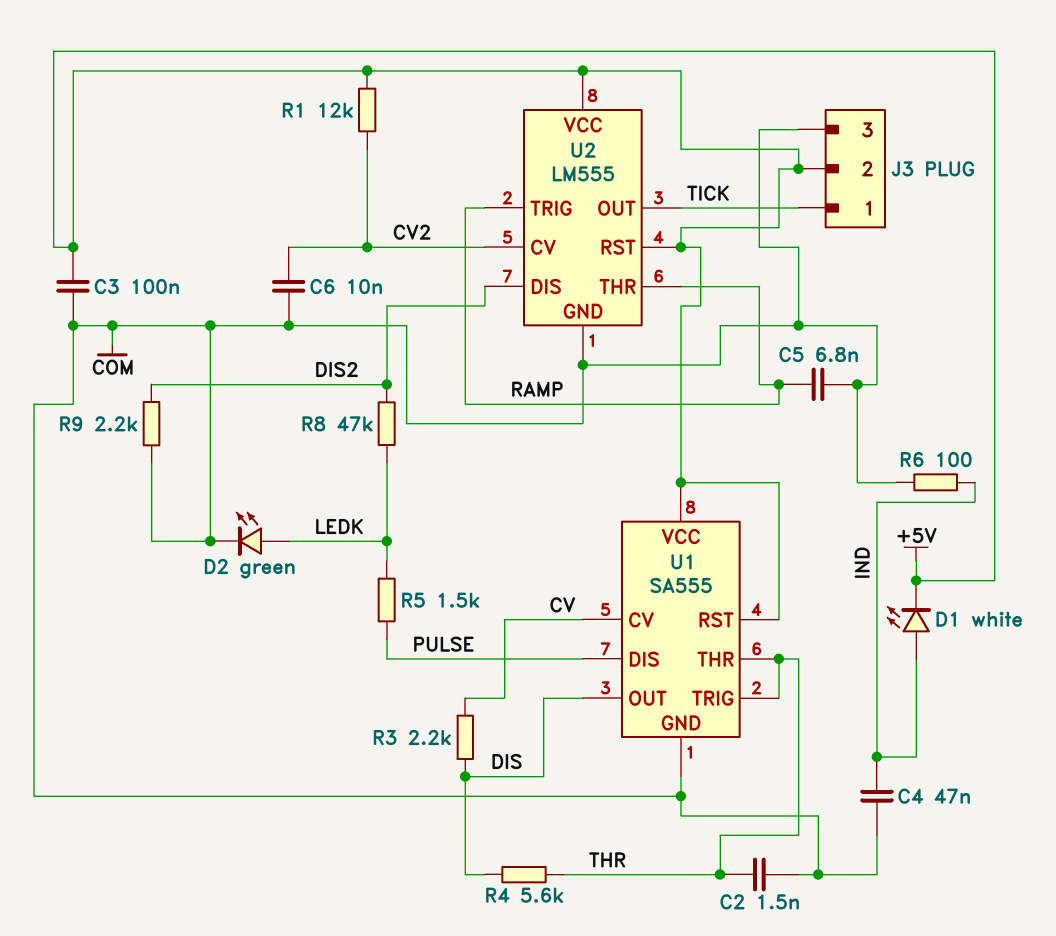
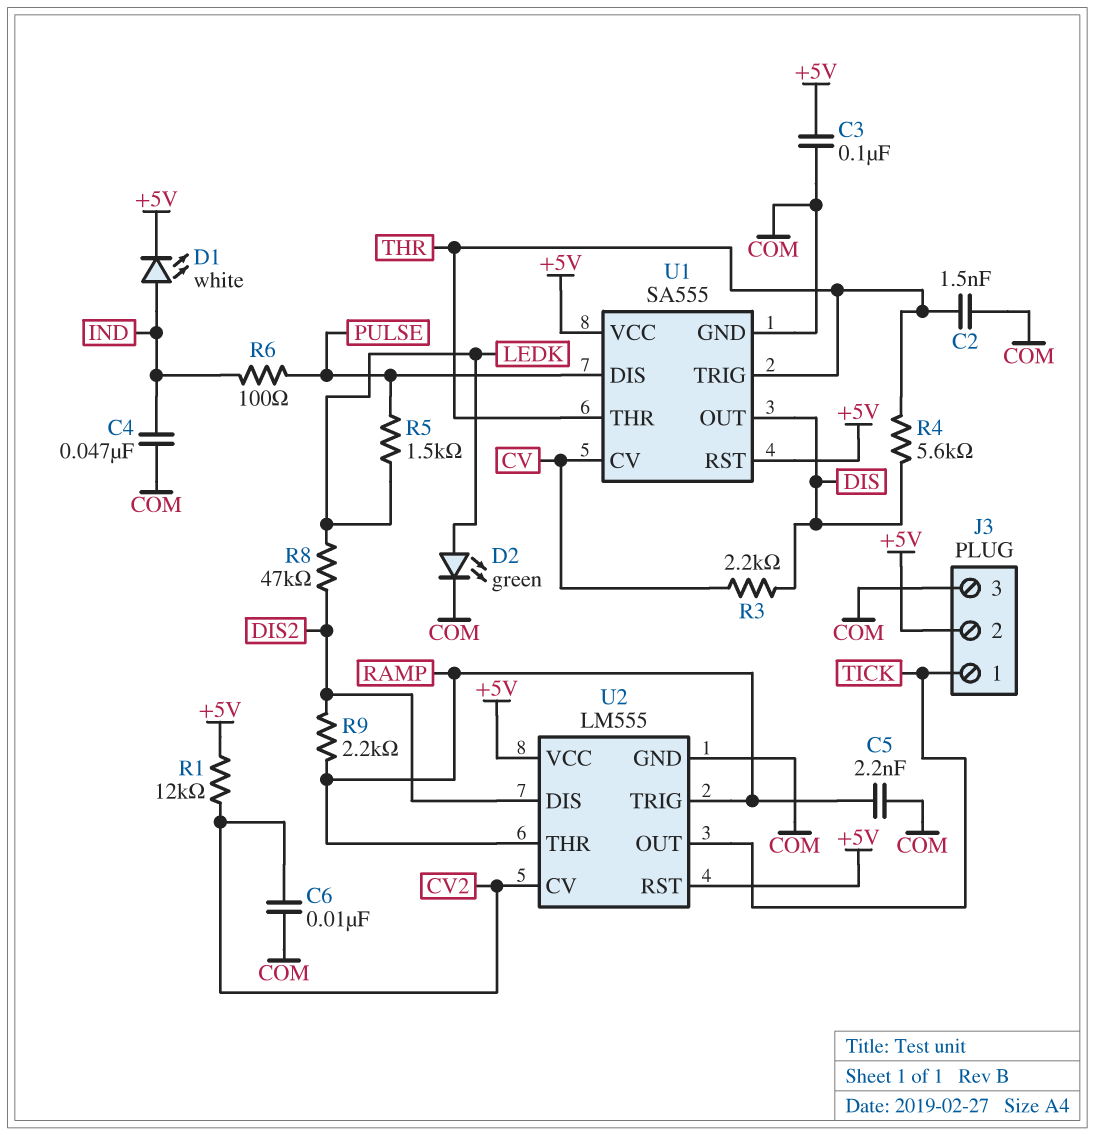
C5: 6.8nF (COM, RAMP) -> 2.2nF (COM, RAMP)
R6: 100 (COM, IND) -> 100 (IND, PULSE)
R9: 2.2k (COM, DIS2) -> 2.2k (DIS2, RAMP)

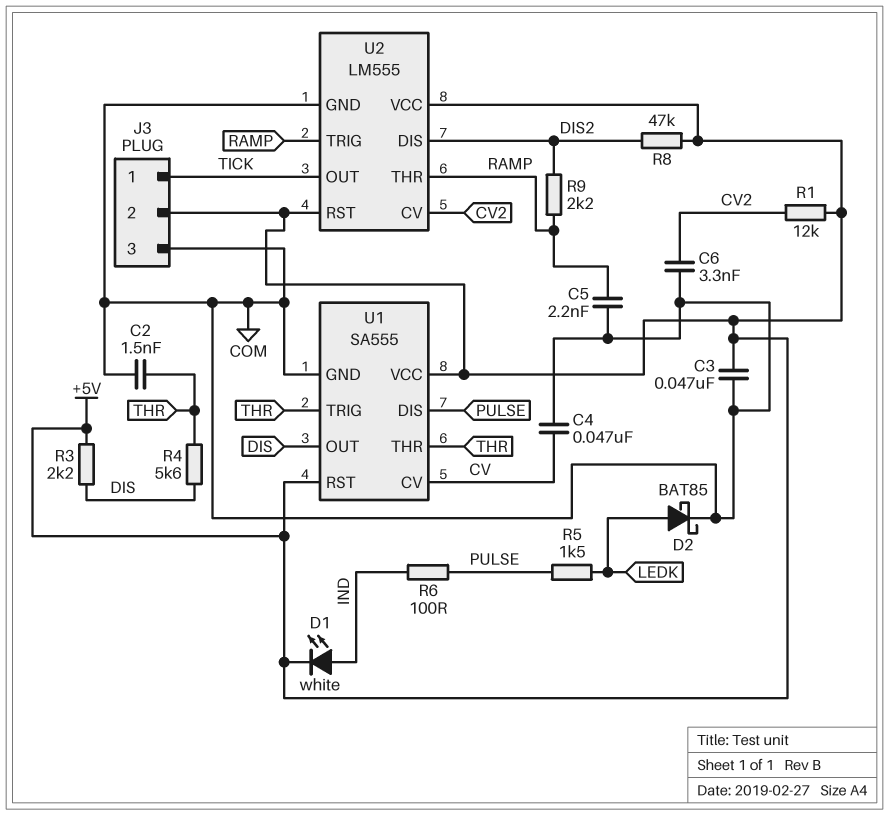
C3: 100nF (+5V, COM) -> 47nF (+5V, COM)
C4: 47nF (COM, IND) -> 47nF (COM, CV)
C6: 10nF (COM, CV2) -> 3.3nF (COM, CV2)
D2: LED green (A LEDK, K COM) -> schottky BAT85 (A LEDK, K COM)
R3: 2.2k (CV, DIS) -> 2.2k (+5V, DIS)
R8: 47k (DIS2, LEDK) -> 47k (+5V, DIS2)

